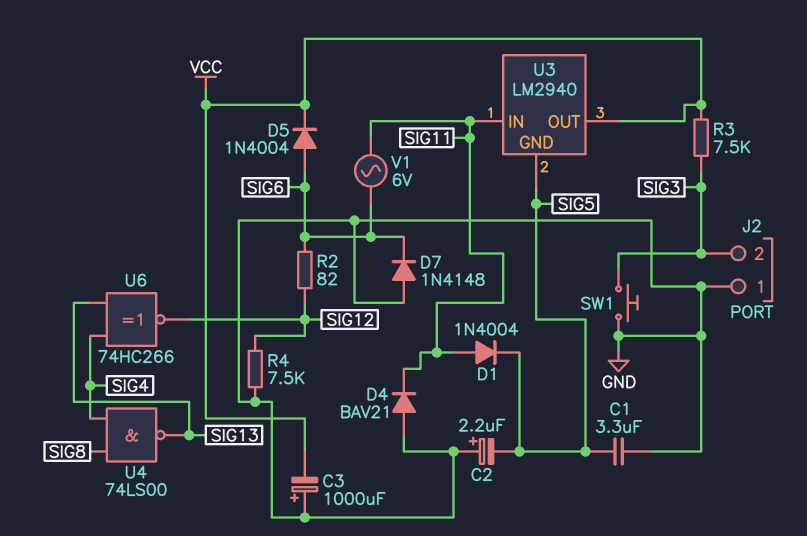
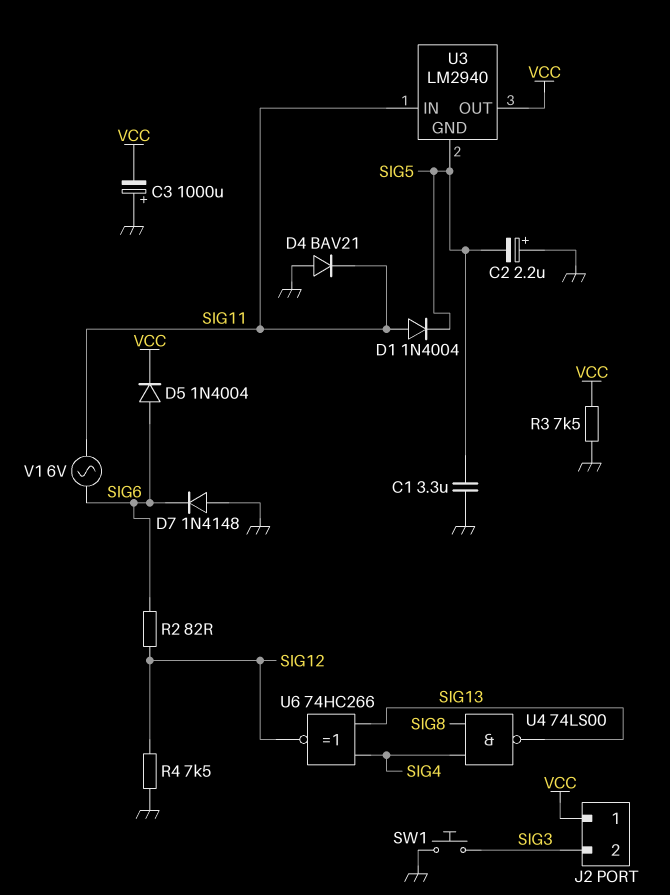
J2 pin 1: GND -> VCC
R3: 7.5k (SIG3, VCC) -> 7.5k (GND, VCC)

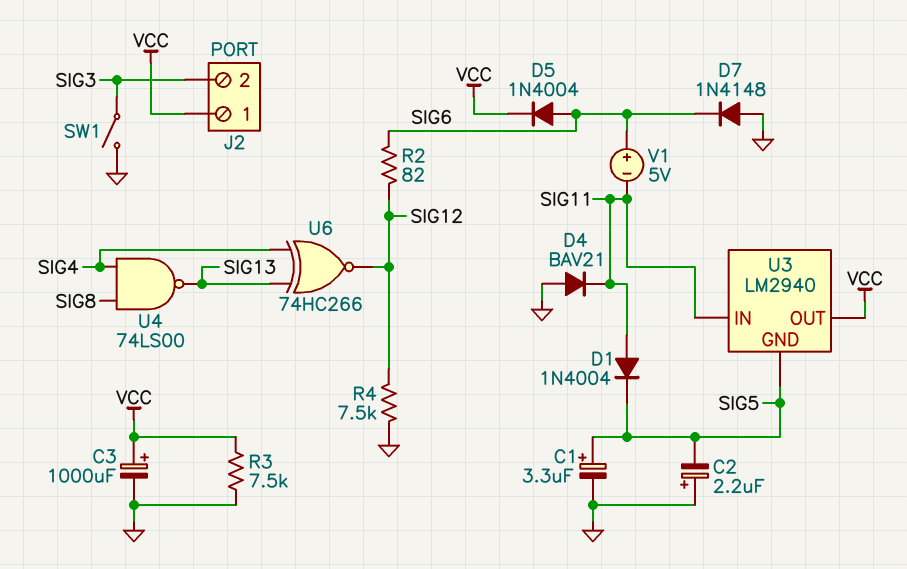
C1: 3.3uF (GND, SIG5) -> 3.3uF (plus SIG5, minus GND)
C3: 1000uF (plus GND, minus VCC) -> 1000uF (plus VCC, minus GND)
SW1: button (GND, SIG3) -> switch (GND, SIG3)
V1: AC 6V (SIG6, SIG11) -> 5V (plus SIG6, minus SIG11)

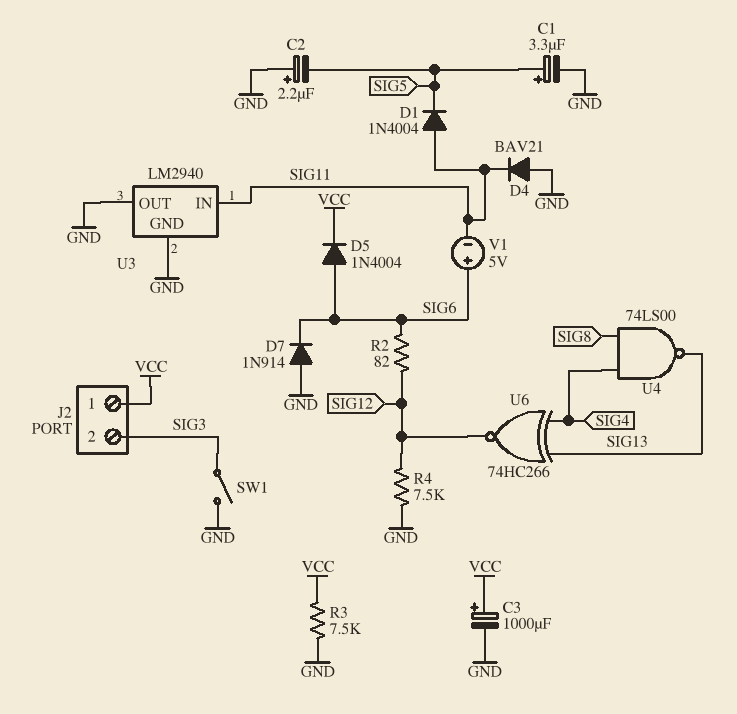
D7: diode 1N4148 (A GND, K SIG6) -> diode 1N914 (A GND, K SIG6)
U3 pin GND: SIG5 -> GND
U3 pin OUT: VCC -> GND

